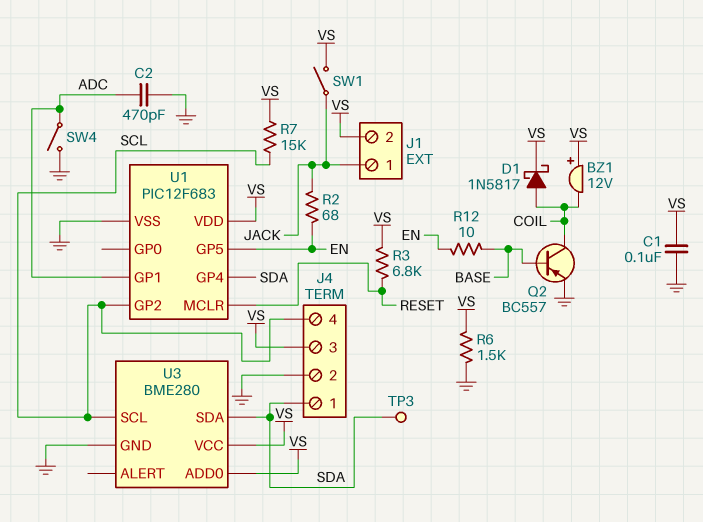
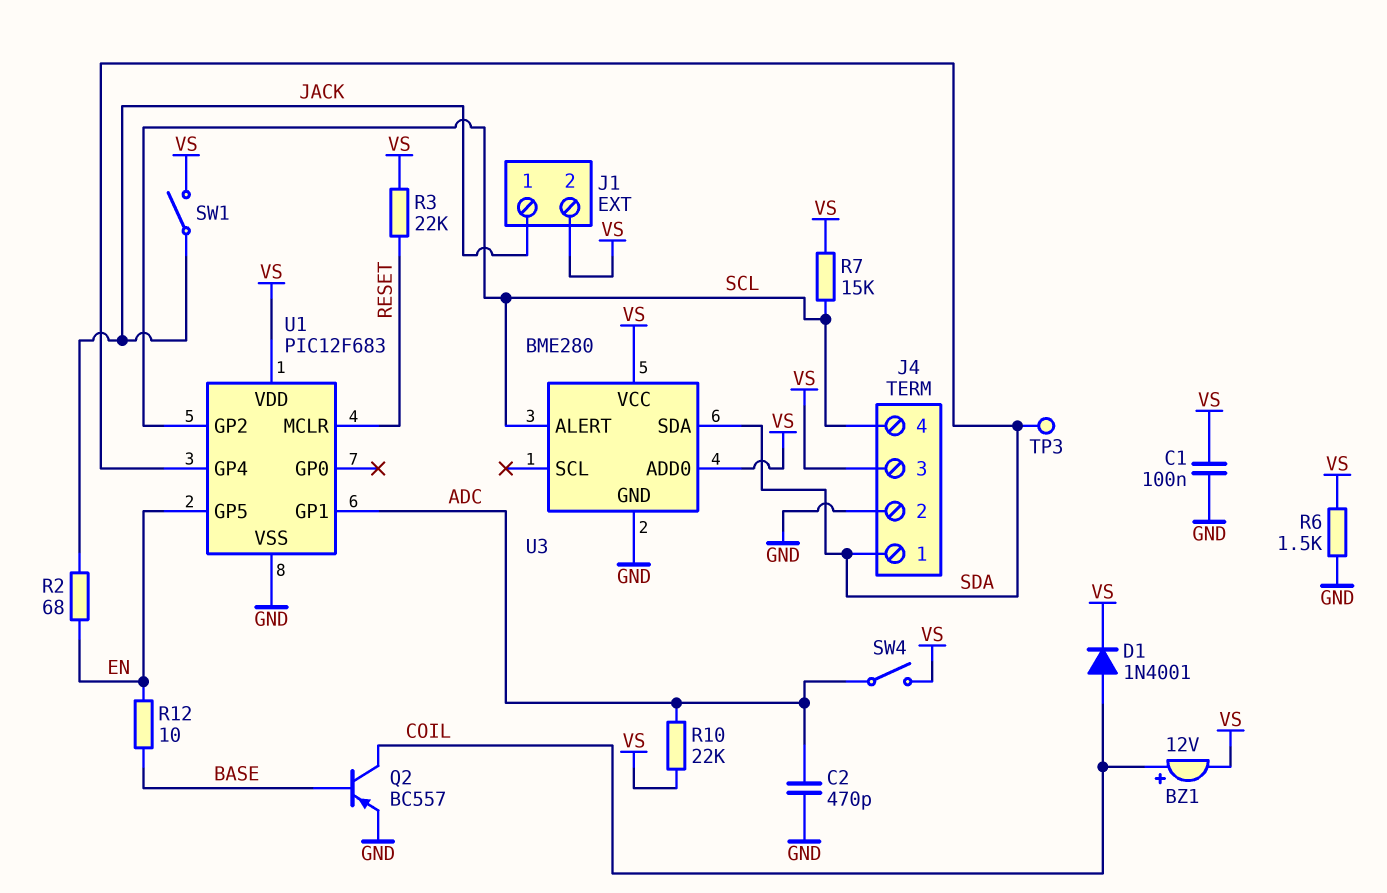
BZ1: buzzer 12V (plus VS, minus COIL) -> buzzer 12V (plus COIL, minus VS)
D1: schottky 1N5817 (A COIL, K VS) -> diode 1N4001 (A COIL, K VS)
R3: 6.8k (RESET, VS) -> 22k (RESET, VS)
R10: none -> 22k (ADC, VS)
SW4: switch (ADC, GND) -> switch (ADC, VS)
U3 pin ALERT: none -> SCL
U3 pin SCL: SCL -> none

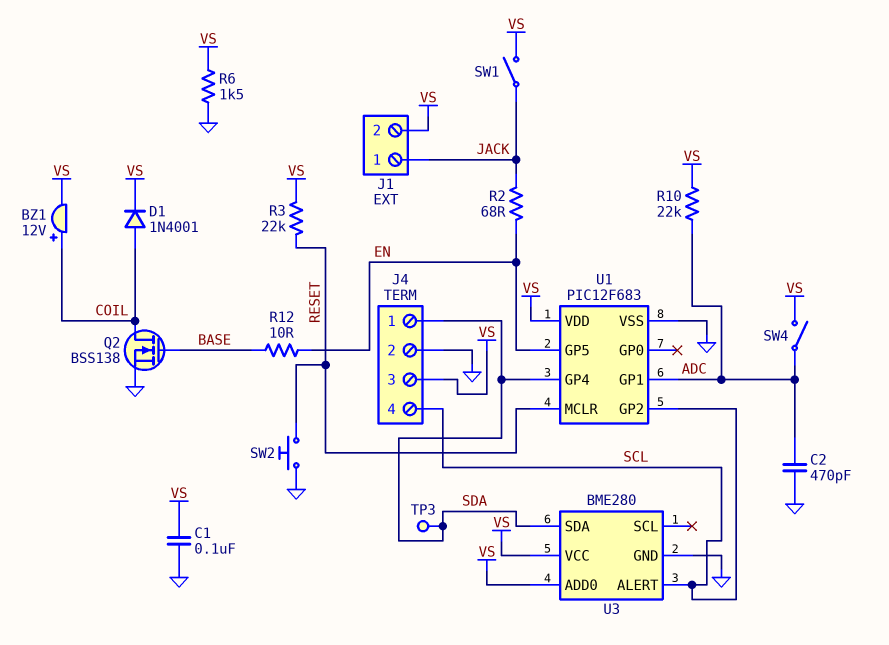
Q2: PNP BC557 (B BASE, C COIL, E GND) -> NMOS BSS138 (G BASE, D COIL, S GND)
R7: 15k (SCL, VS) -> none
SW2: none -> button (GND, RESET)

